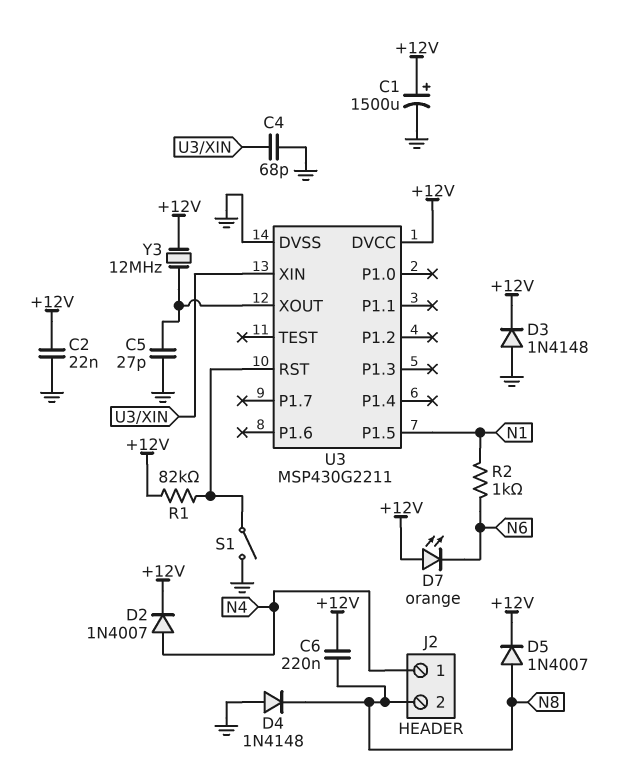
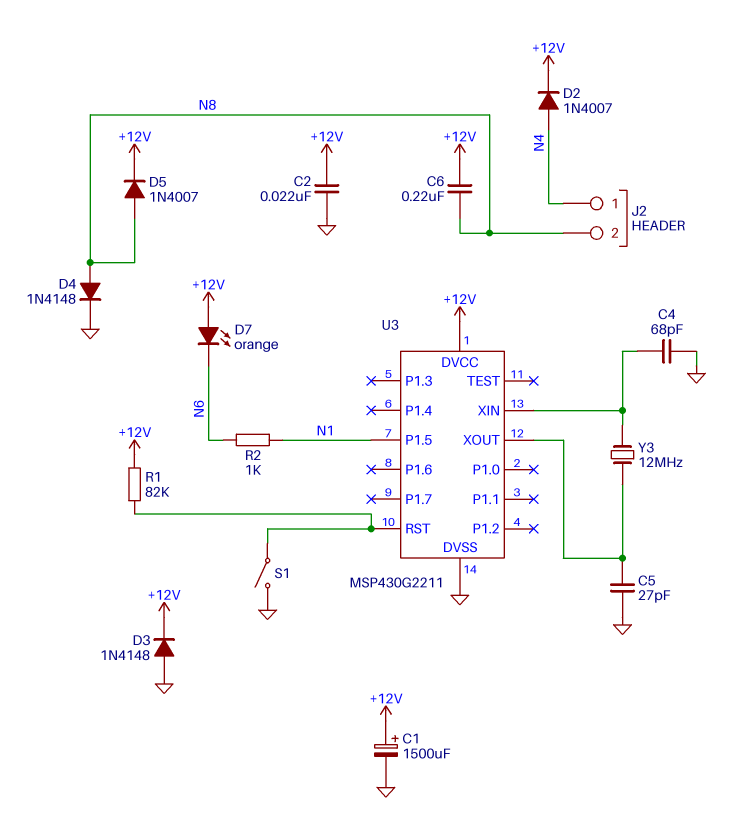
D4: diode 1N4148 (A GND, K N8) -> diode 1N4148 (A N8, K GND)
Y3: 12MHz (+12V, U3/XOUT) -> 12MHz (U3/XIN, U3/XOUT)

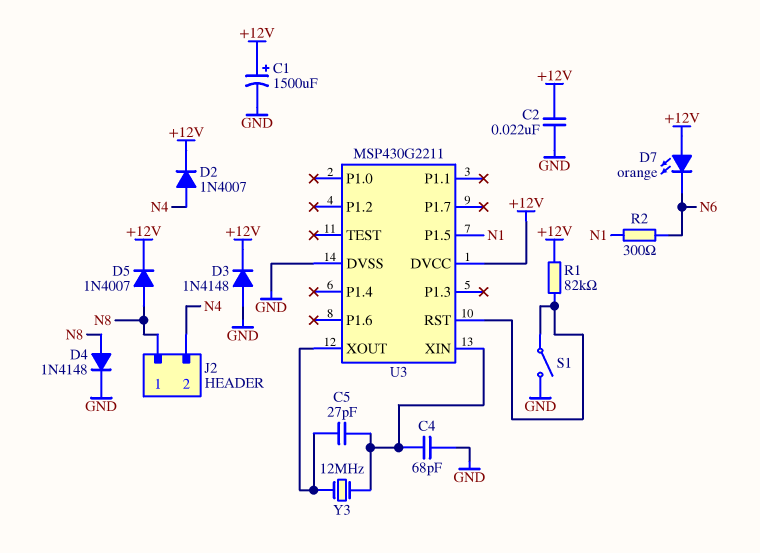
C5: 27pF (GND, U3/XOUT) -> 27pF (U3/XIN, U3/XOUT)
C6: 220nF (+12V, N8) -> none
J2 pin 1: N4 -> N8
J2 pin 2: N8 -> N4
R2: 1k (N1, N6) -> 300 (N1, N6)

